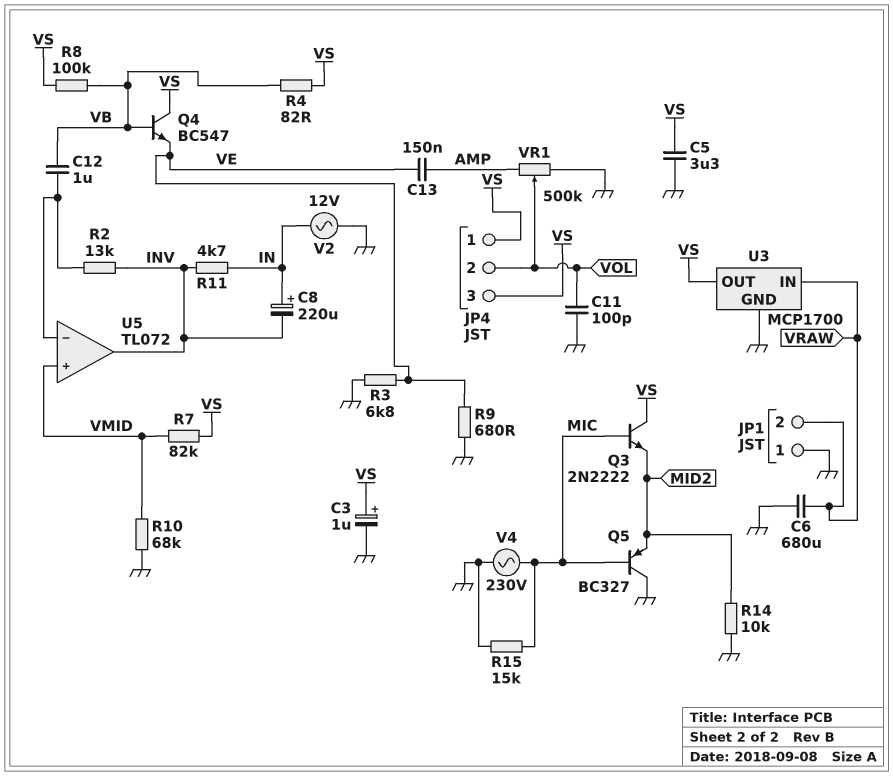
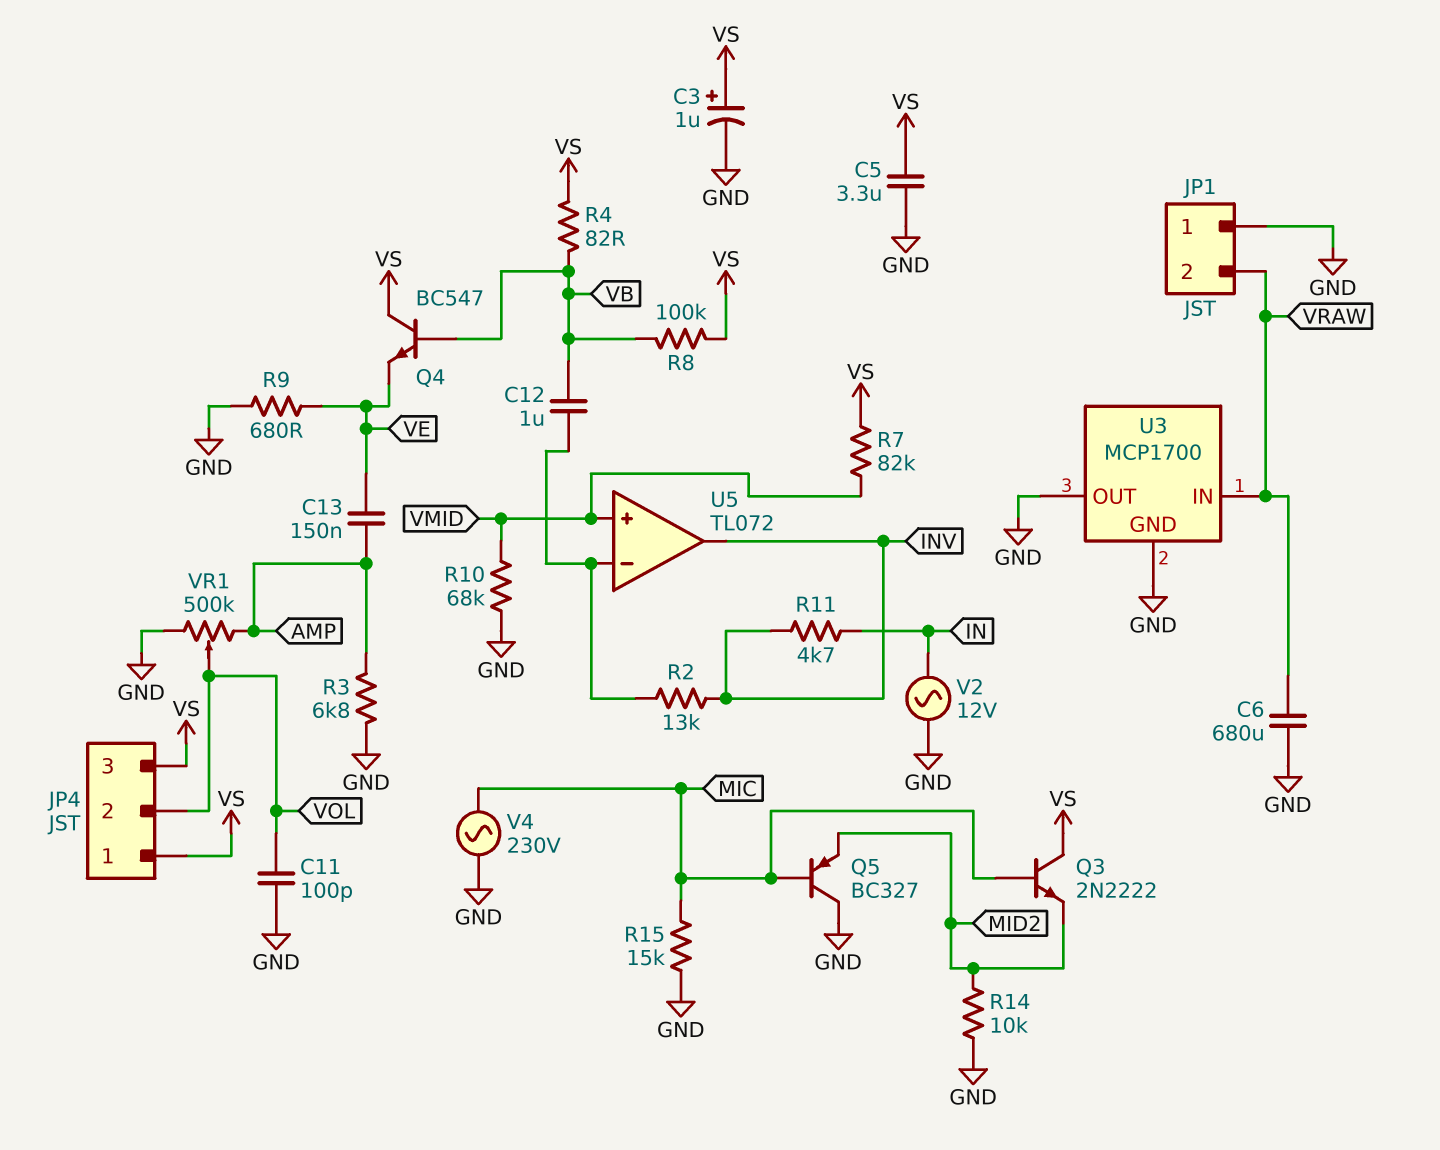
C8: 220uF (plus IN, minus INV) -> none
R3: 6.8k (GND, VE) -> 6.8k (AMP, GND)
U3 pin OUT: VS -> GND

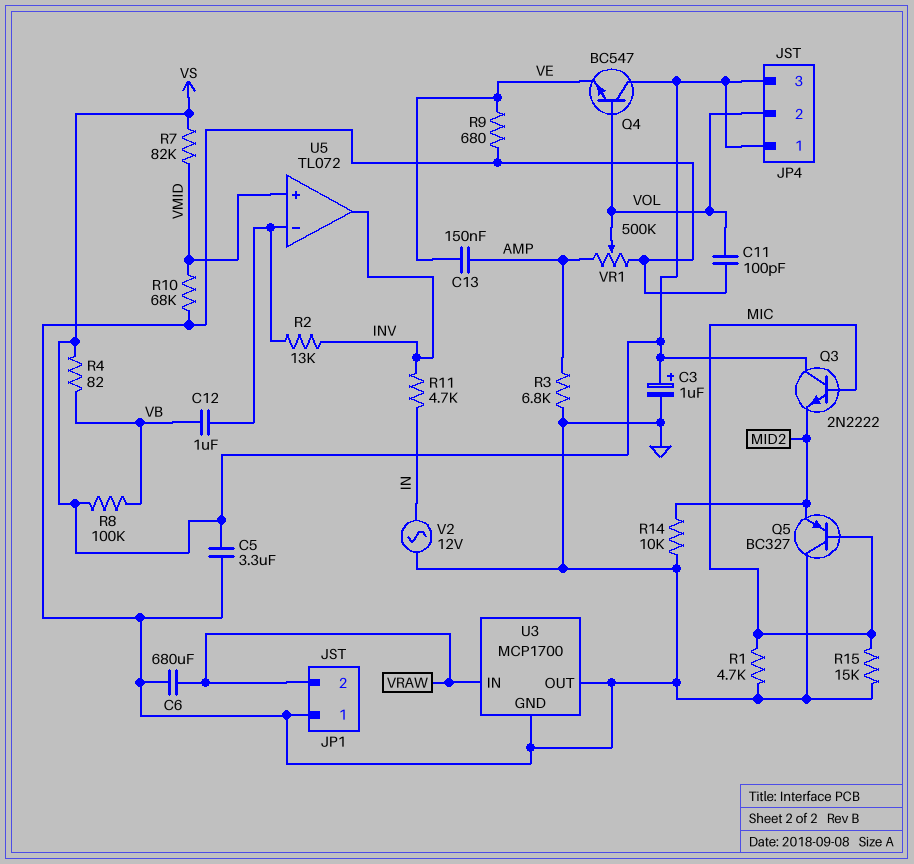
Q4: NPN BC547 (B VB, C VS, E VE) -> NPN BC547 (B VOL, C VS, E VE)
R1: none -> 4.7k (GND, MIC)
V4: AC 230V (GND, MIC) -> none

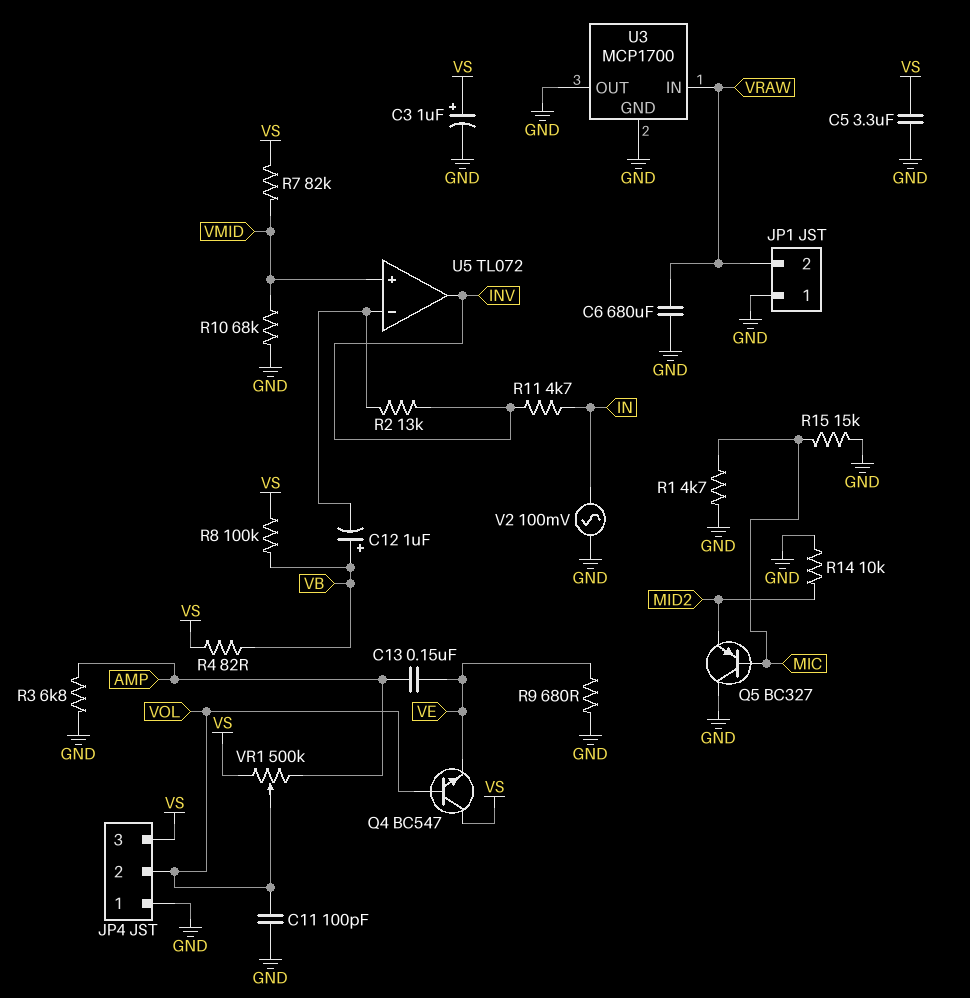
C12: 1uF (U5/in-, VB) -> 1uF (plus VB, minus U5/in-)
JP4 pin 1: VS -> GND
Q3: NPN 2N2222 (B MIC, C VS, E MID2) -> none
V2: AC 12V (GND, IN) -> AC 100mV (GND, IN)
VR1: 500k (AMP, GND, wiper VOL) -> 500k (AMP, VS, wiper VOL)

